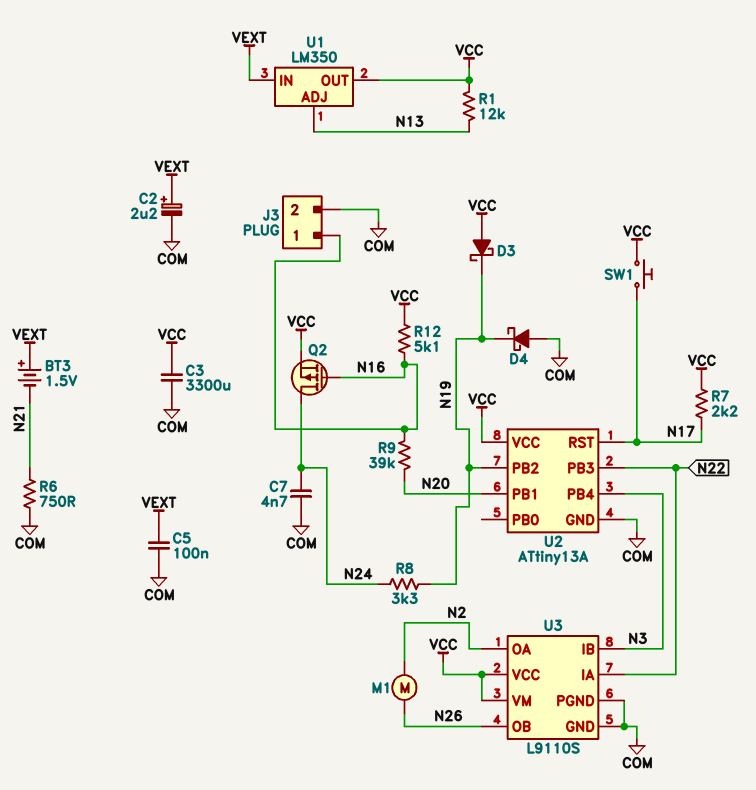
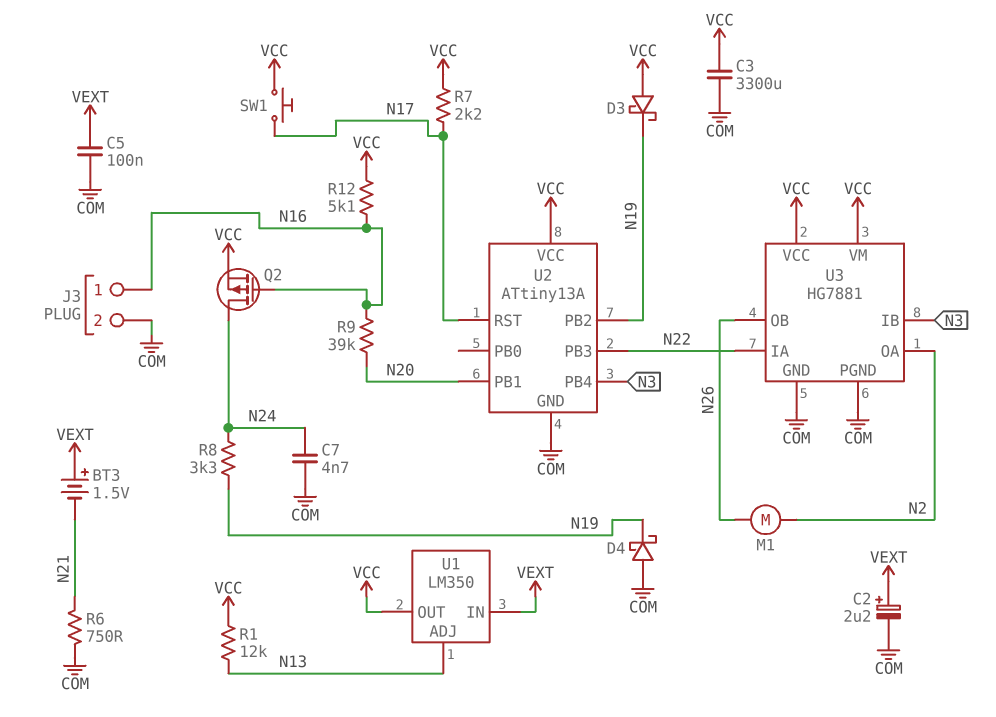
U3: L9110S -> HG7881

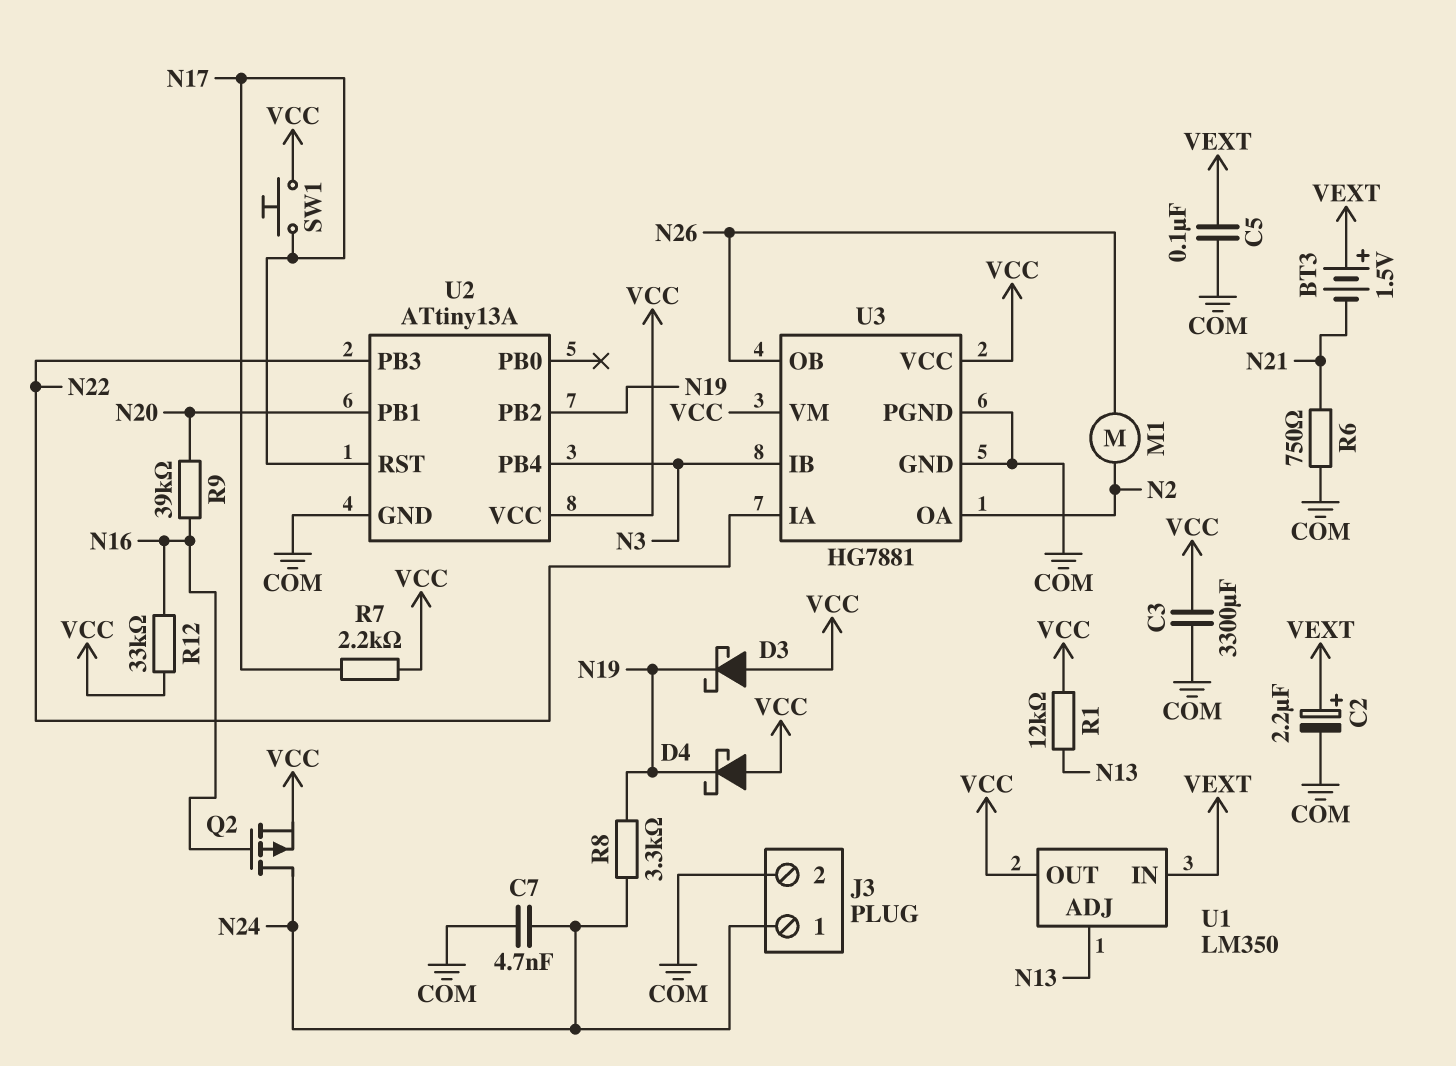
D4: schottky (A COM, K N19) -> schottky (A VCC, K N19)
J3 pin 1: N16 -> N24
R12: 5.1k (N16, VCC) -> 33k (N16, VCC)

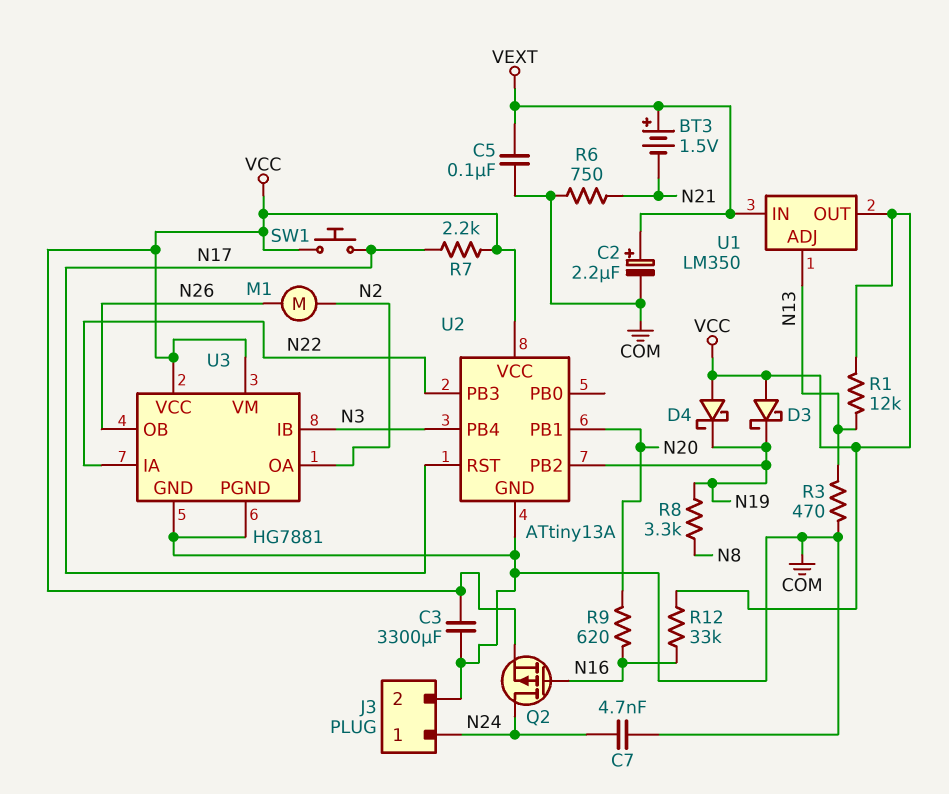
R3: none -> 470 (COM, N13)
R8: 3.3k (N19, N24) -> 3.3k (N8, N19)
R9: 39k (N16, N20) -> 620 (N16, N20)

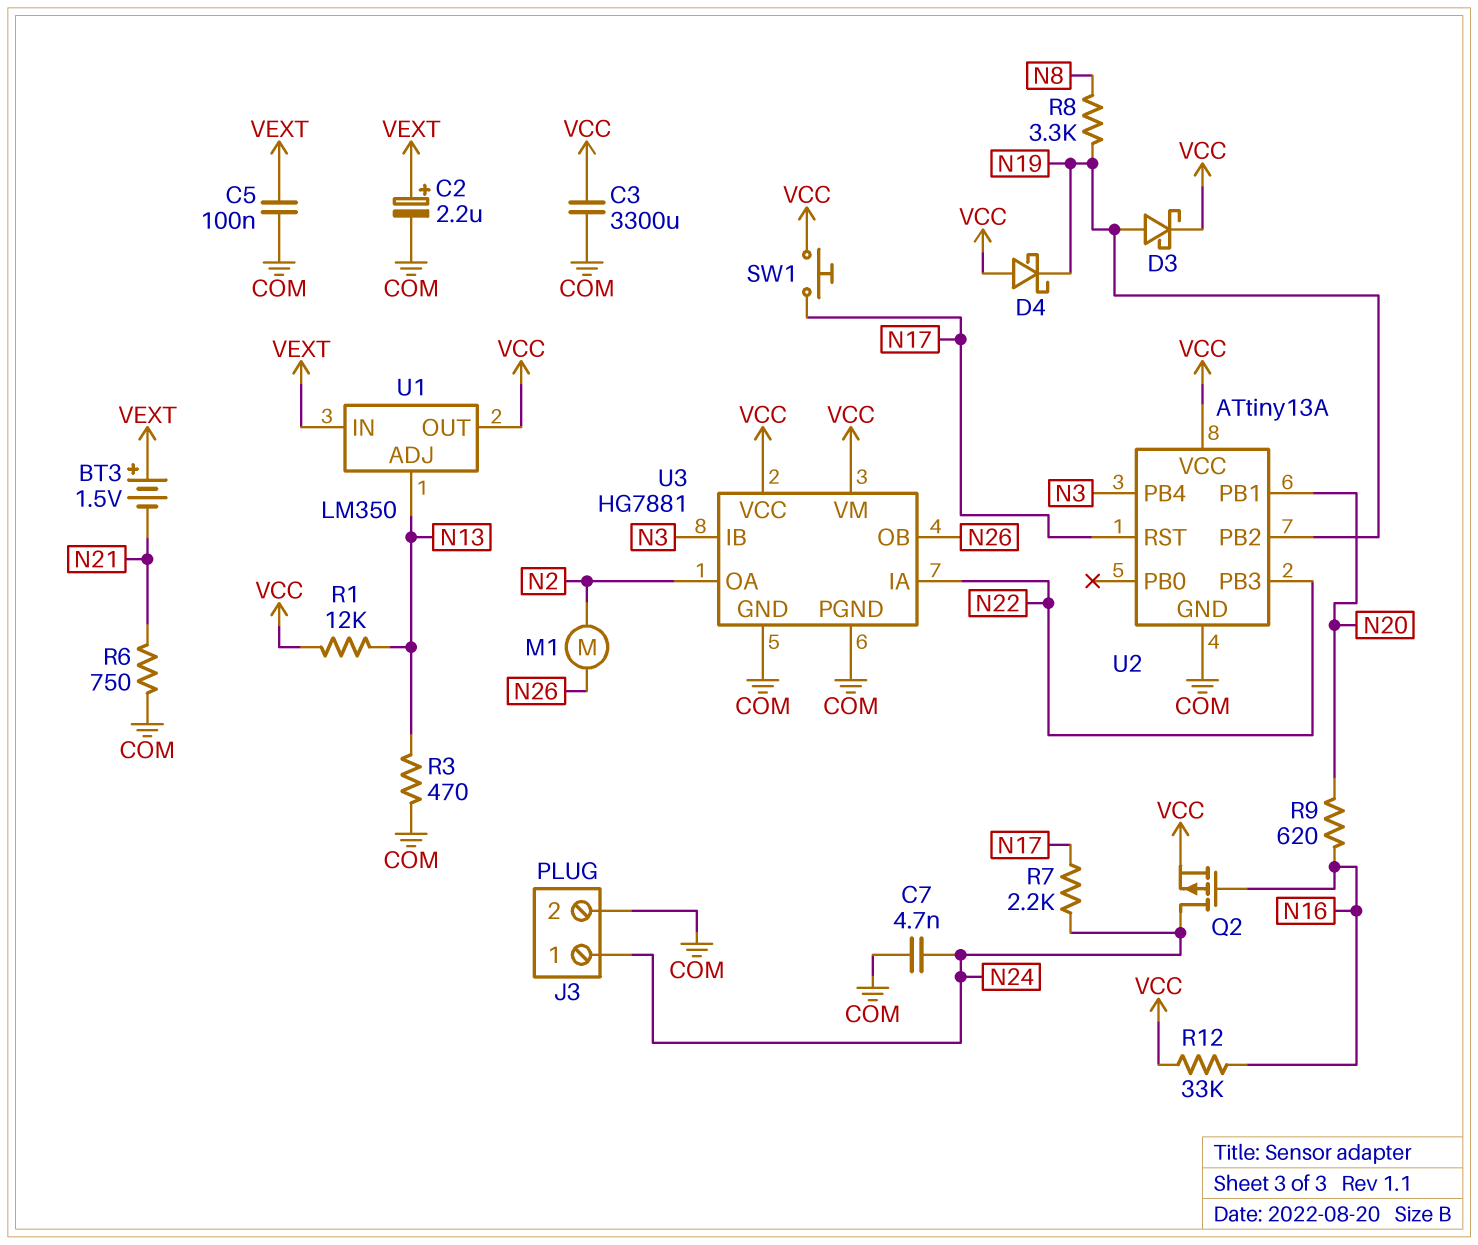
D3: schottky (A VCC, K N19) -> schottky (A N19, K VCC)
R7: 2.2k (N17, VCC) -> 2.2k (N17, N24)

